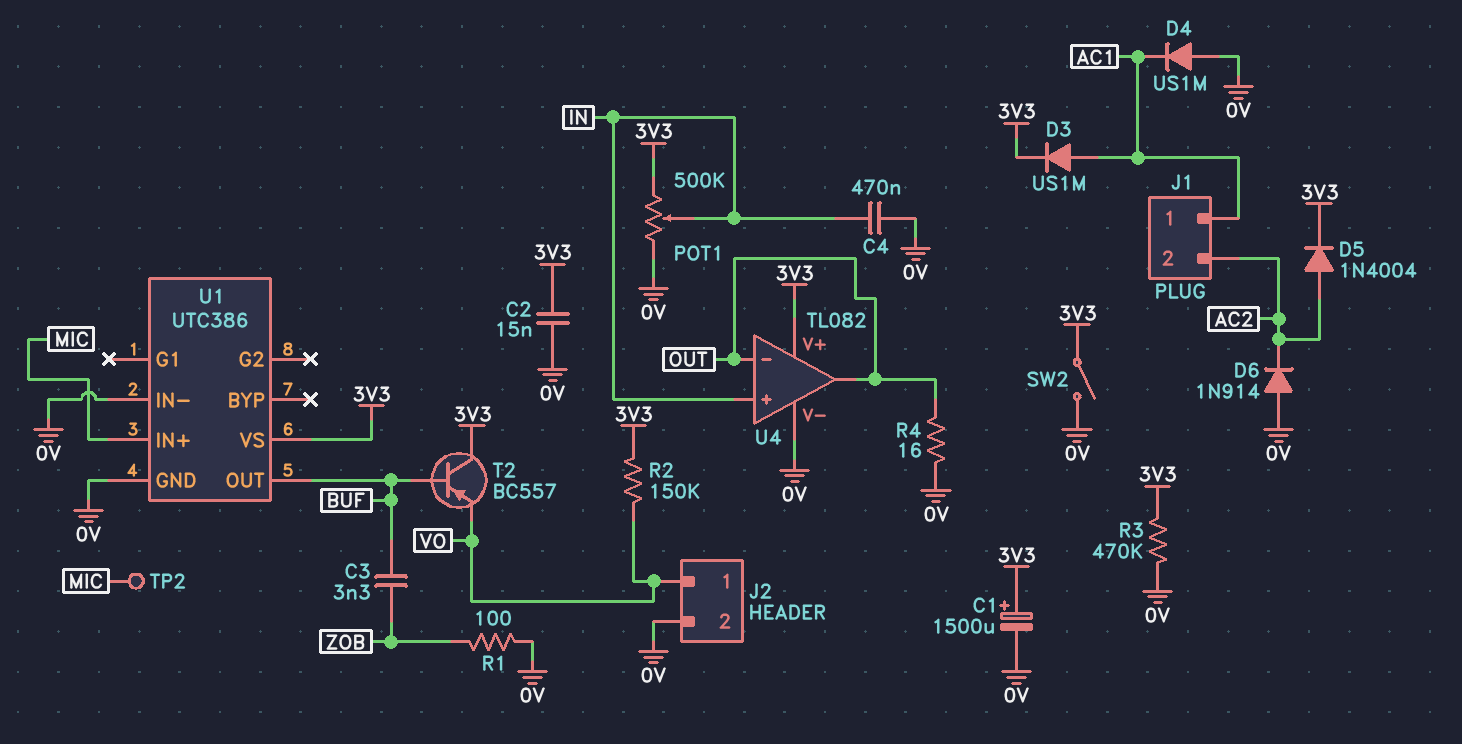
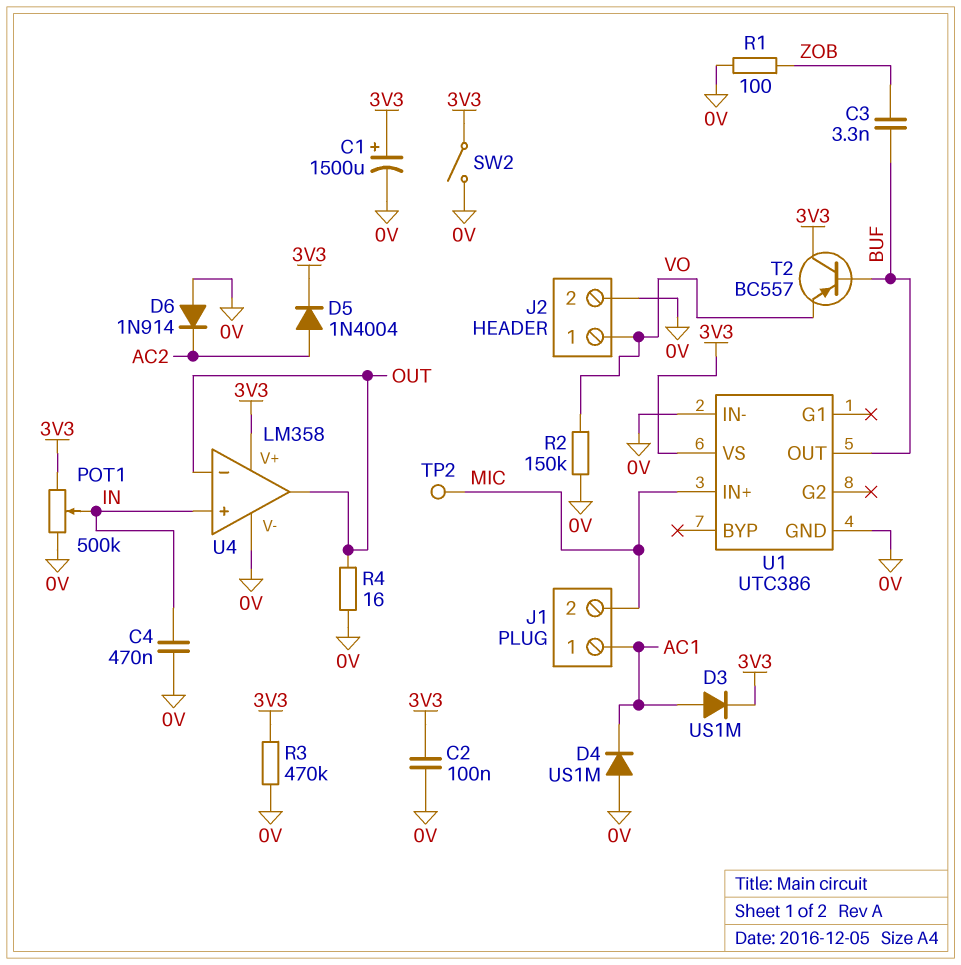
C2: 15nF (0V, 3V3) -> 100nF (0V, 3V3)
J1 pin 2: AC2 -> MIC
R2: 150k (3V3, VO) -> 150k (0V, VO)
U4: TL082 -> LM358

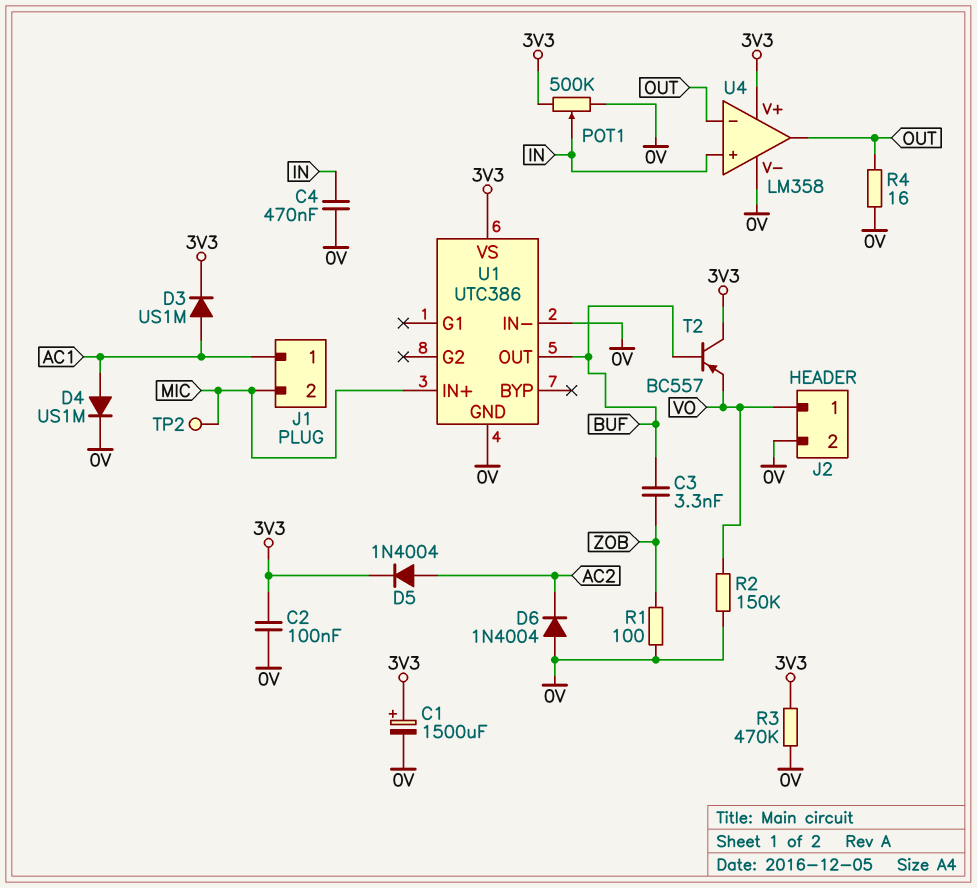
D4: diode US1M (A 0V, K AC1) -> diode US1M (A AC1, K 0V)
D6: diode 1N914 (A 0V, K AC2) -> diode 1N4004 (A 0V, K AC2)
SW2: switch (0V, 3V3) -> none

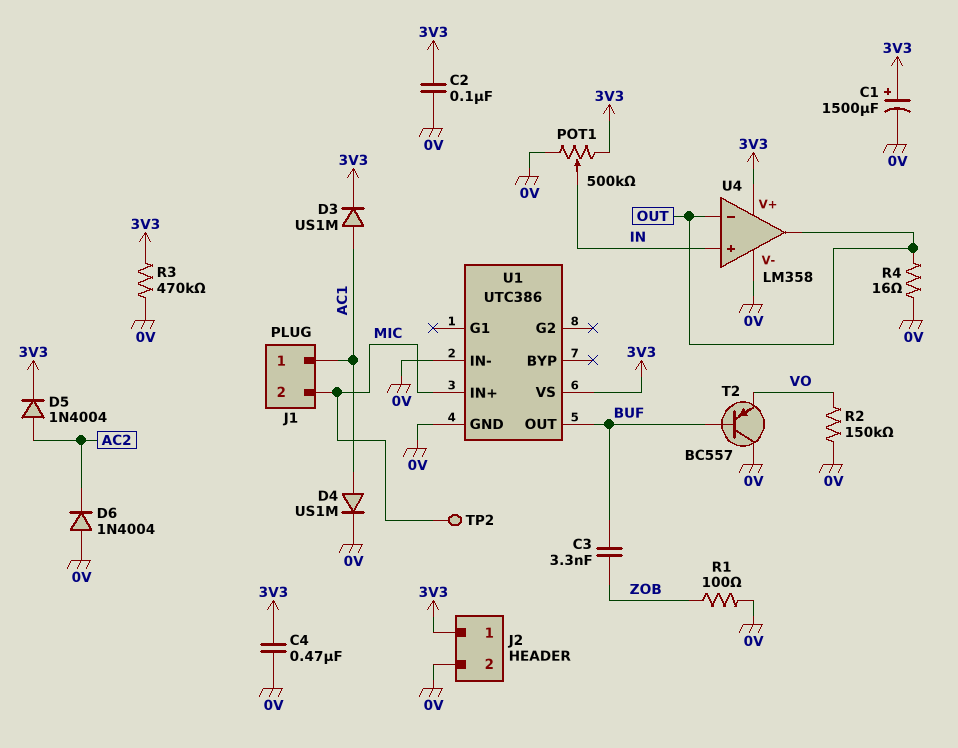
C4: 470nF (0V, IN) -> 470nF (0V, 3V3)
J2 pin 1: VO -> 3V3
T2: PNP BC557 (B BUF, C 3V3, E VO) -> PNP BC557 (B BUF, C 0V, E VO)

